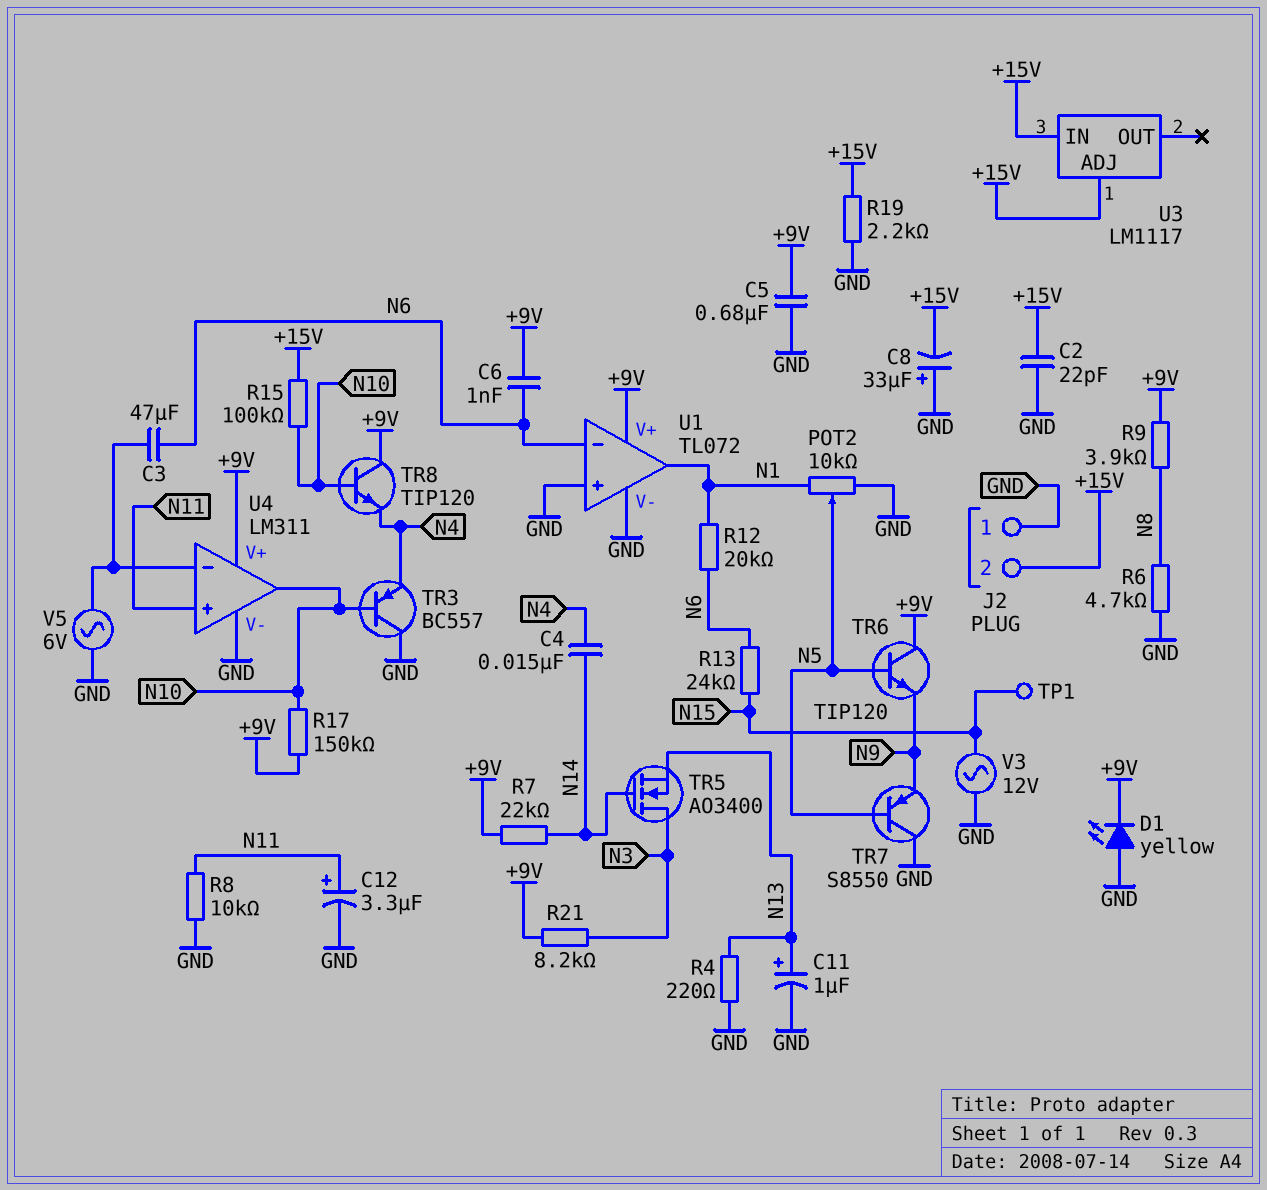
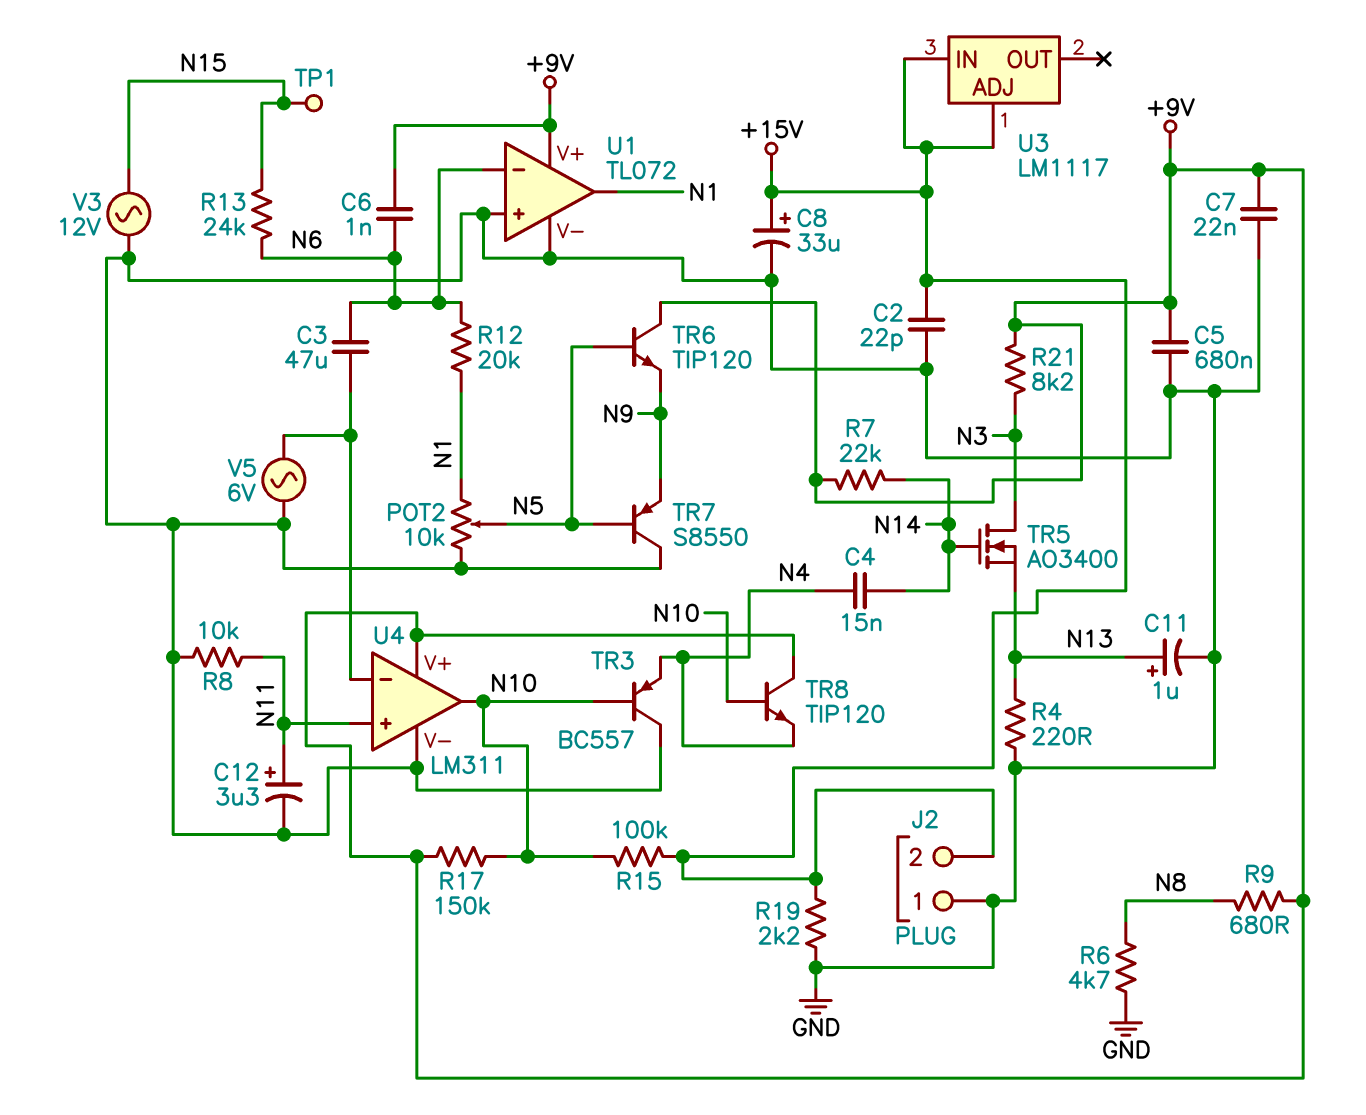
C7: none -> 22nF (+9V, GND)
C8: 33uF (plus GND, minus +15V) -> 33uF (plus +15V, minus GND)
D1: LED yellow (A GND, K +9V) -> none
R9: 3.9k (+9V, N8) -> 680 (+9V, N8)

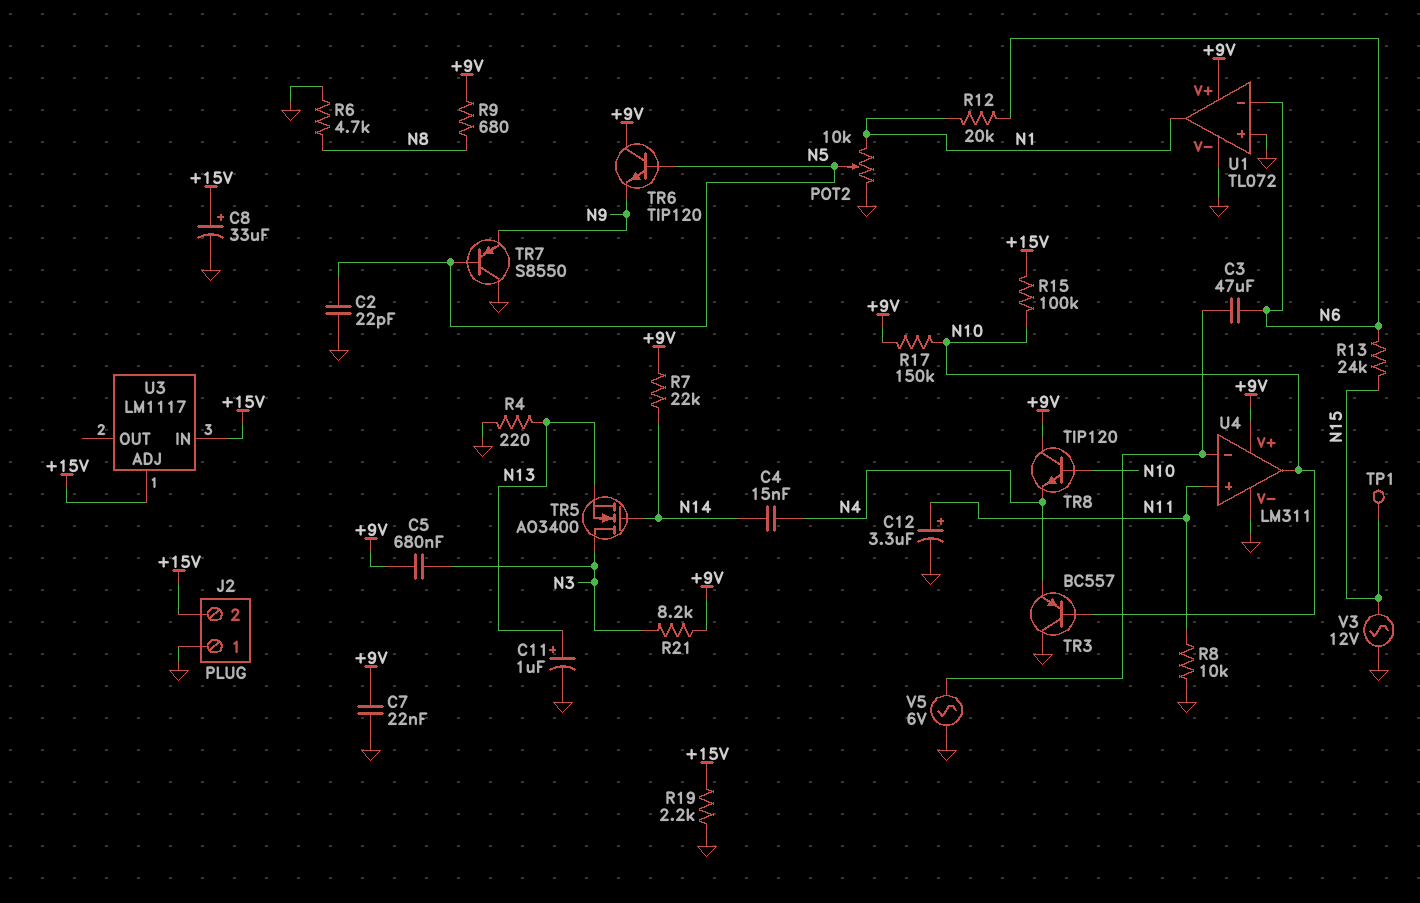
C2: 22pF (+15V, GND) -> 22pF (GND, N5)
C5: 680nF (+9V, GND) -> 680nF (+9V, N3)
C6: 1nF (+9V, N6) -> none

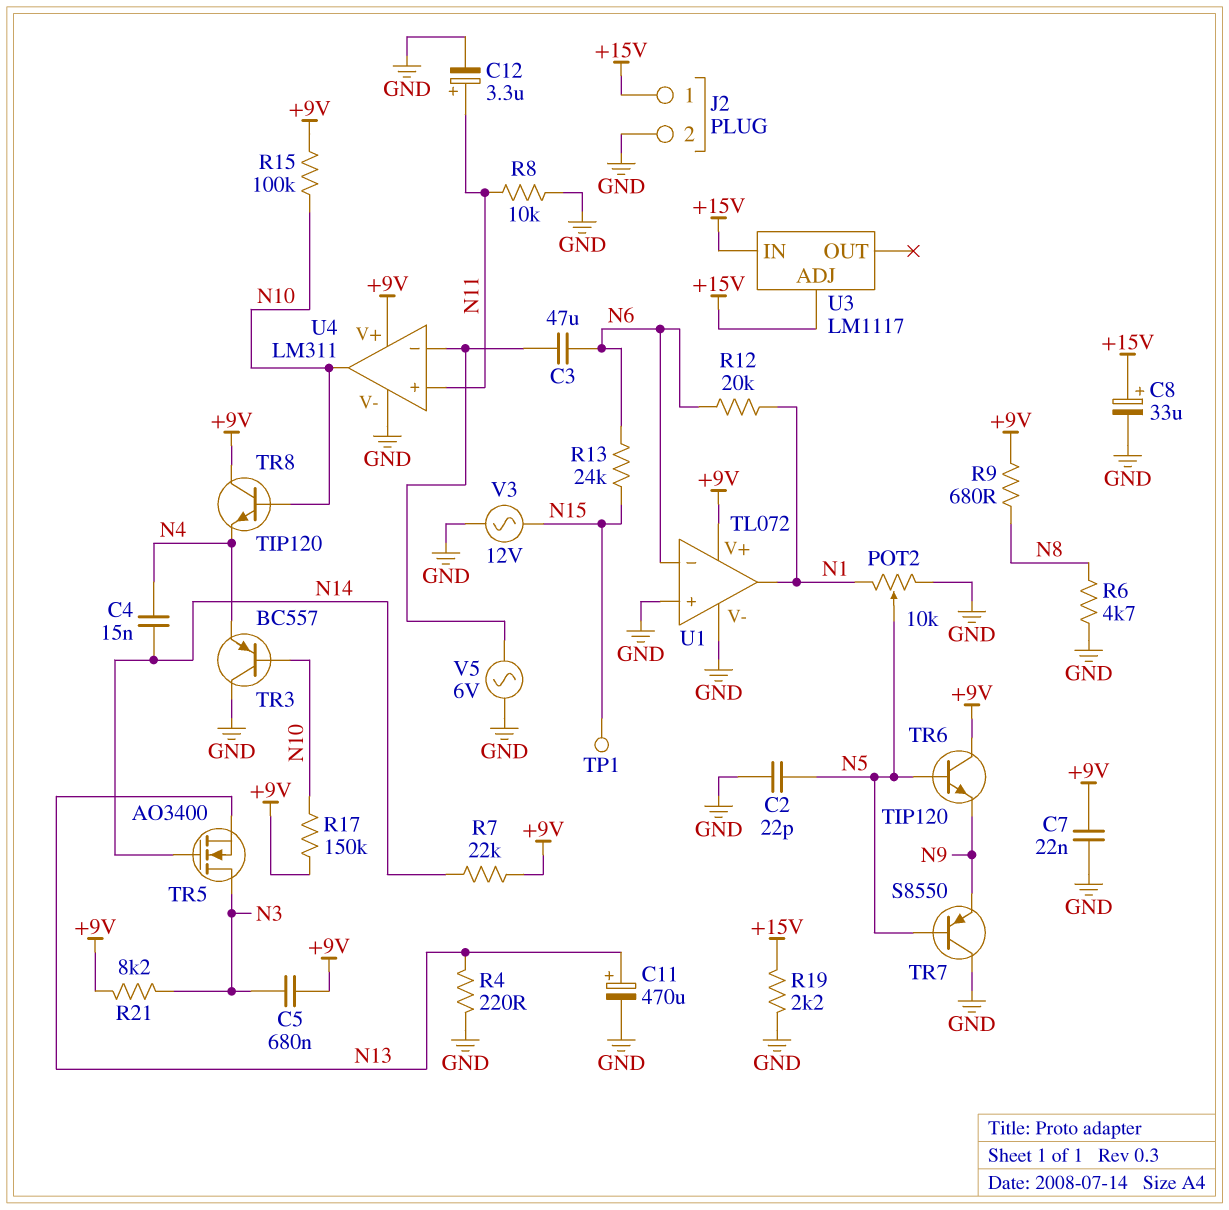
C11: 1uF (plus N13, minus GND) -> 470uF (plus N13, minus GND)
J2 pin 1: GND -> +15V
J2 pin 2: +15V -> GND
R15: 100k (+15V, N10) -> 100k (+9V, N10)

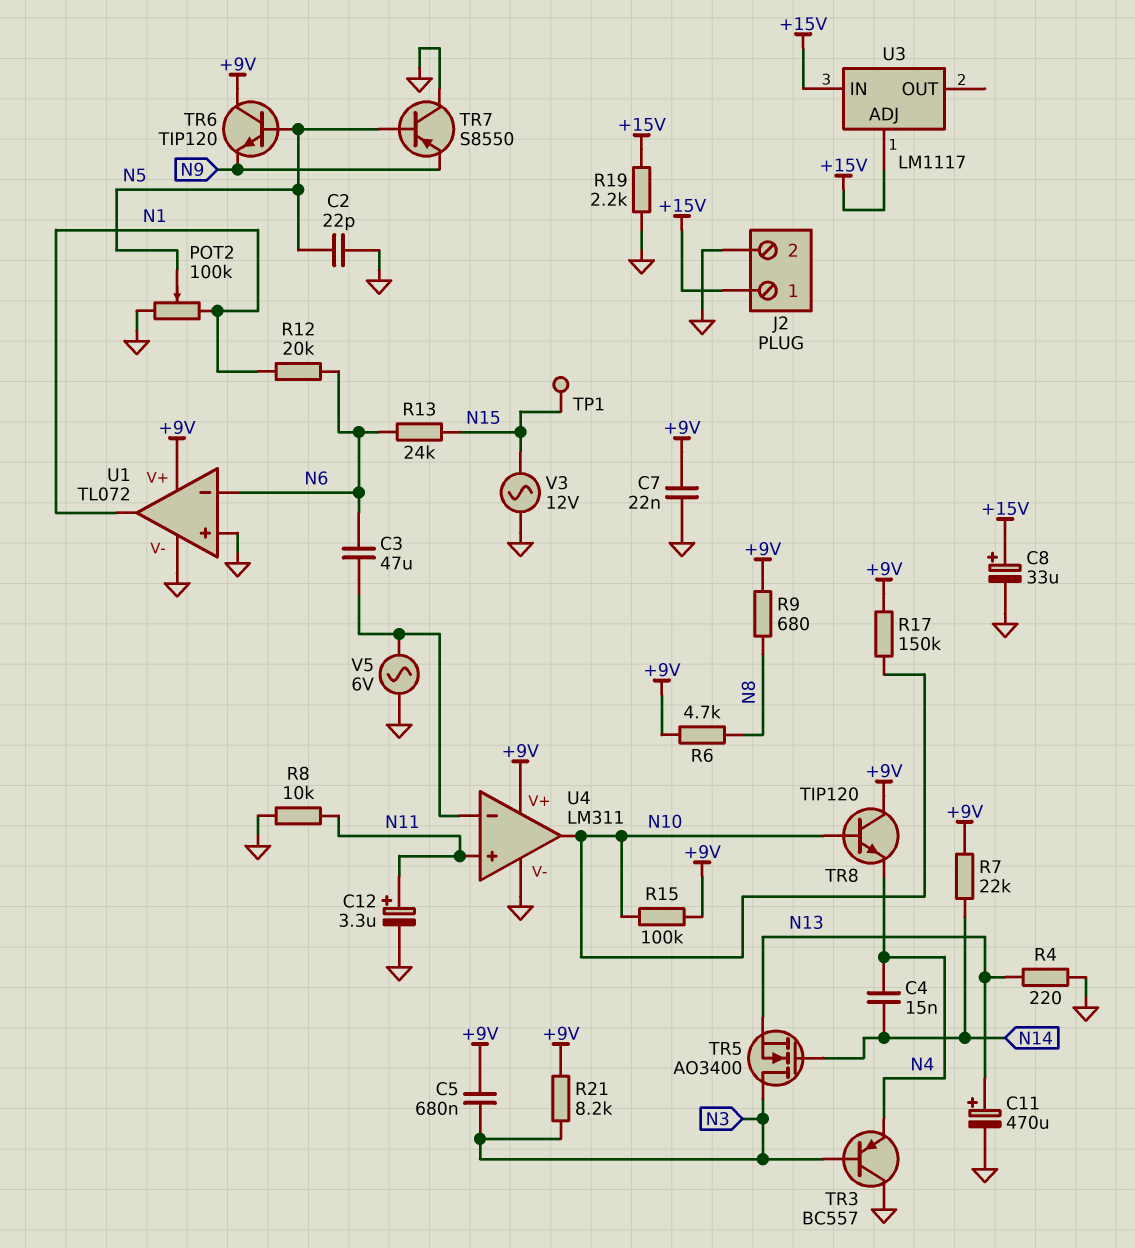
POT2: 10k (GND, N1, wiper N5) -> 100k (GND, N1, wiper N5)
R6: 4.7k (GND, N8) -> 4.7k (+9V, N8)
TR3: PNP BC557 (B N10, C GND, E N4) -> PNP BC557 (B N3, C GND, E N4)

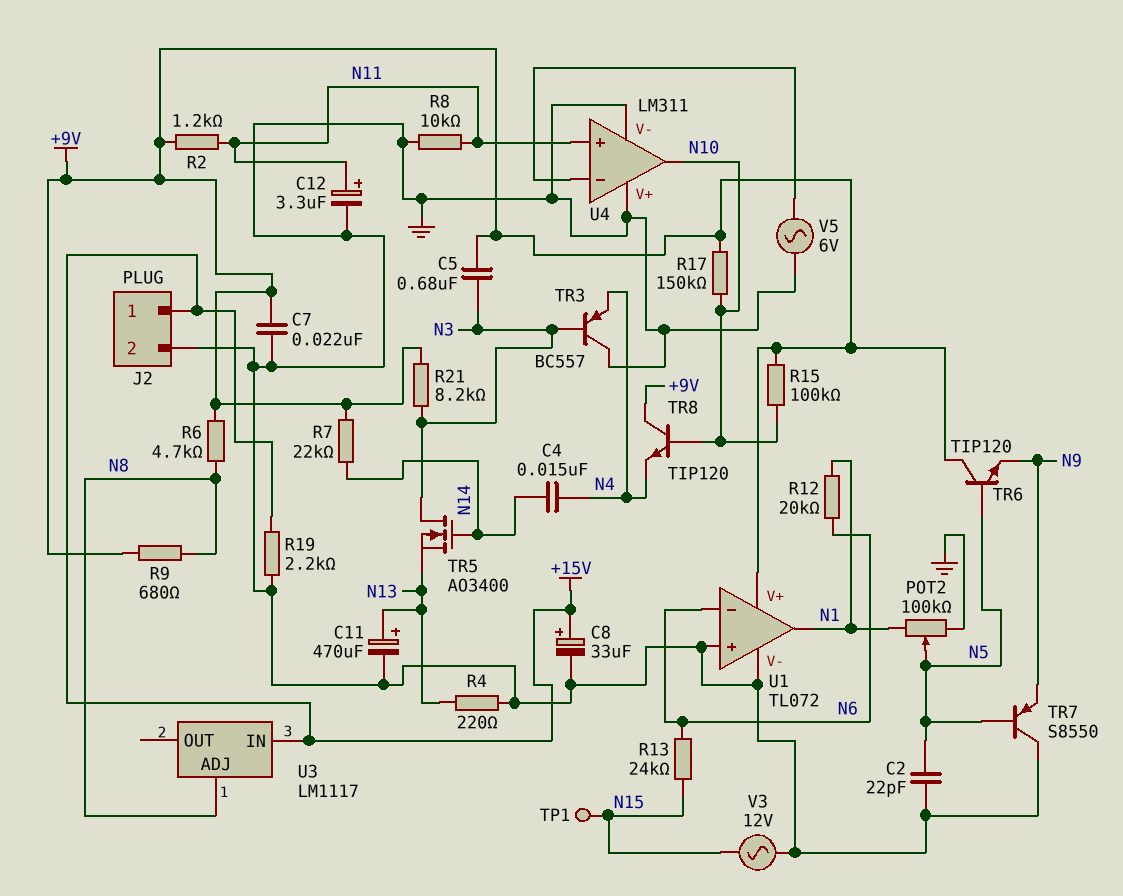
C3: 47uF (N6, U4/in-) -> none
R2: none -> 1.2k (+9V, N11)
U3 pin ADJ: +15V -> N8
U4 pin V+: +9V -> GND

